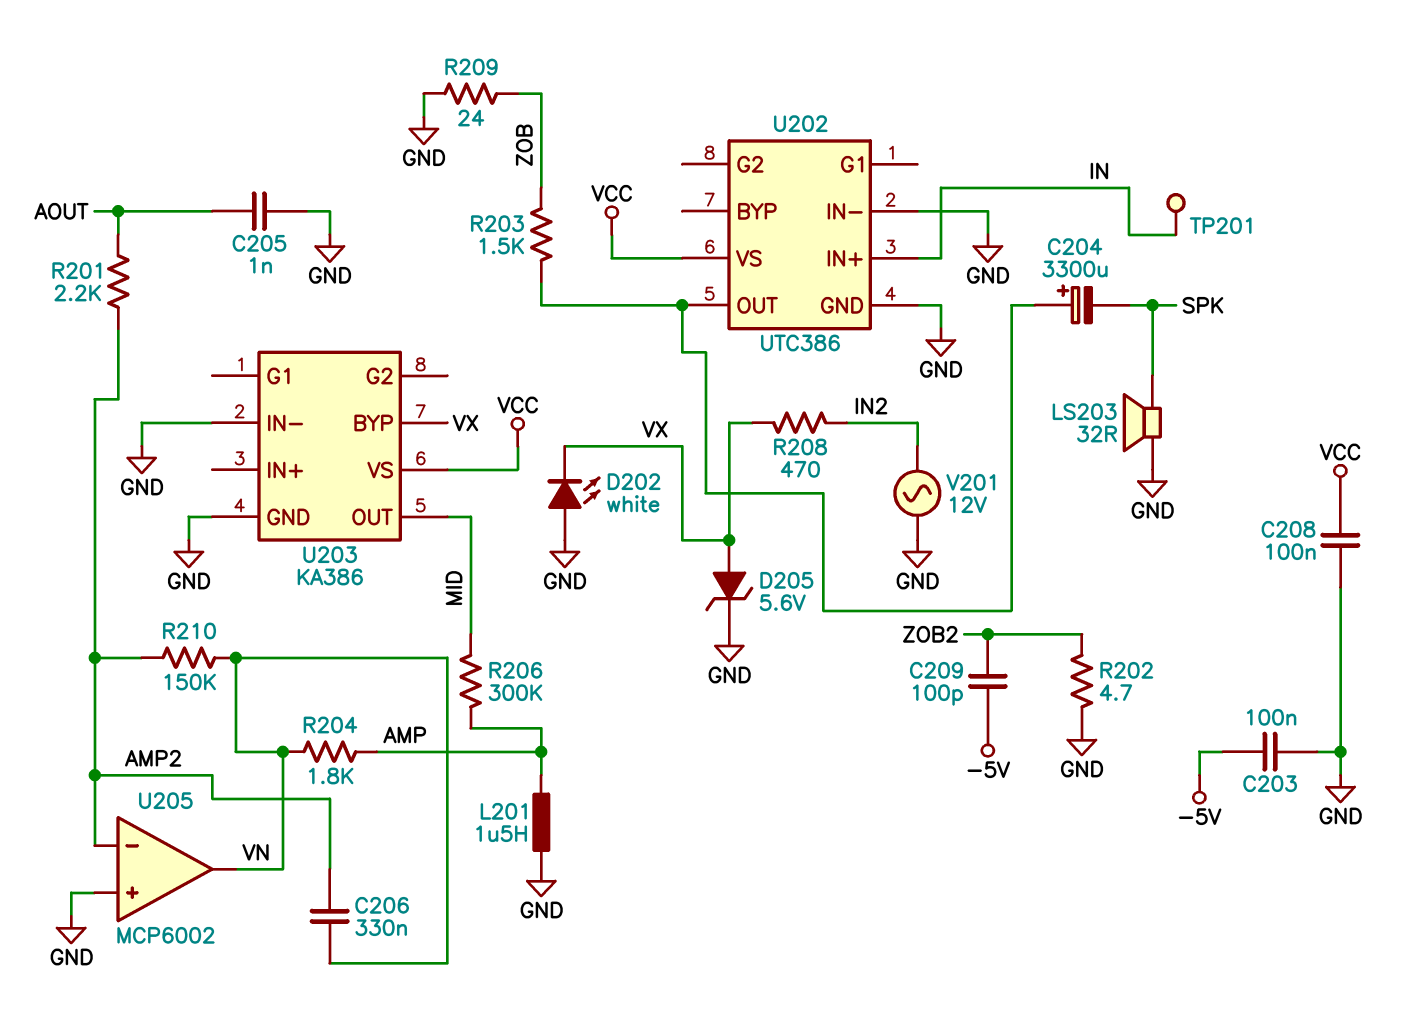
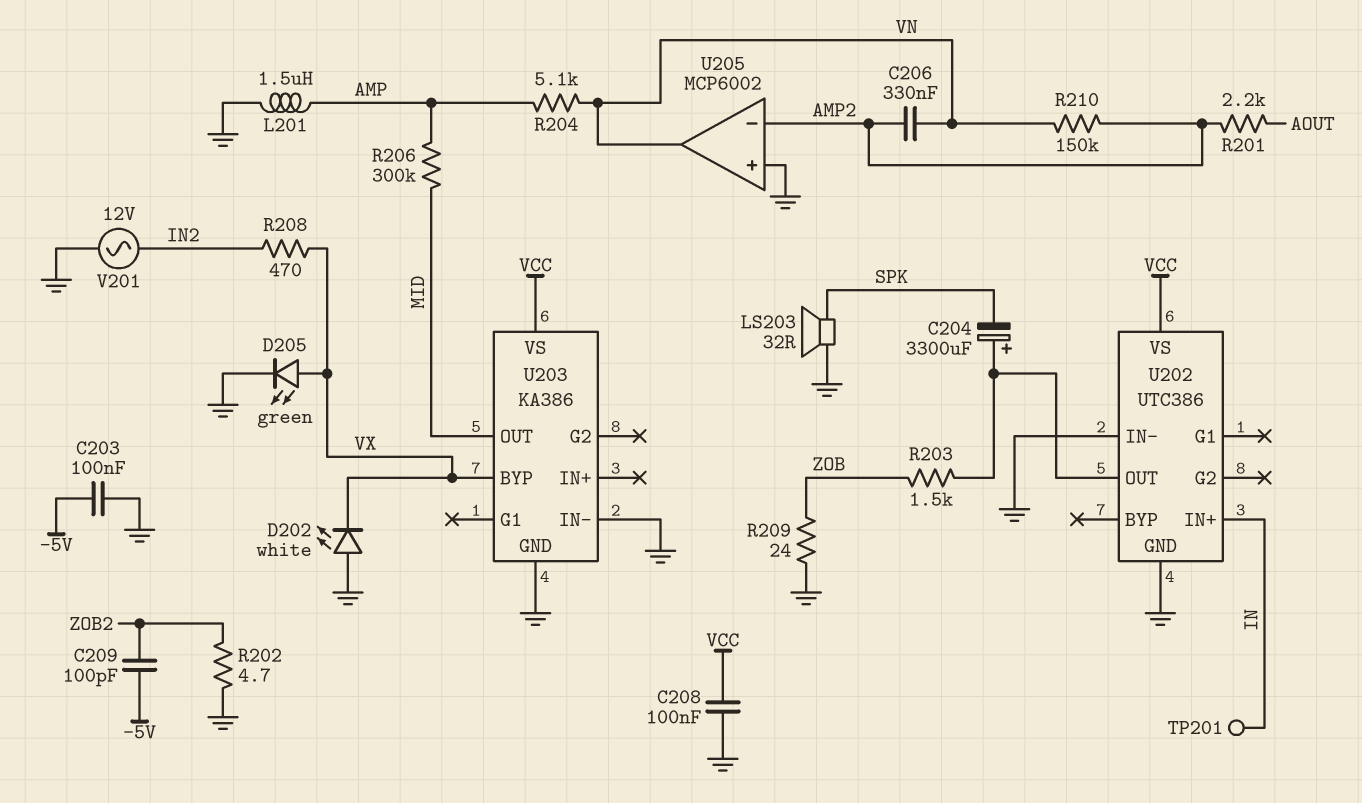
C205: 1nF (AOUT, GND) -> none
D205: zener 5.6V (A VX, K GND) -> LED green (A VX, K GND)
R204: 1.8k (AMP, VN) -> 5.1k (AMP, VN)

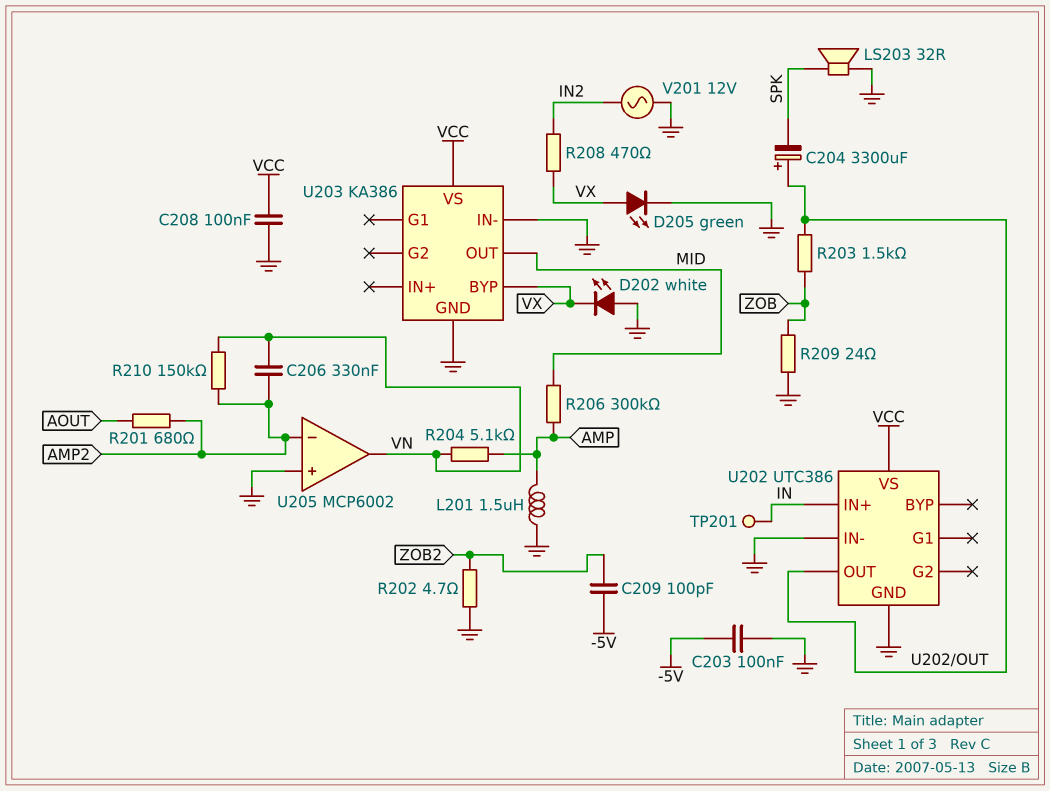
R201: 2.2k (AMP2, AOUT) -> 680 (AMP2, AOUT)

